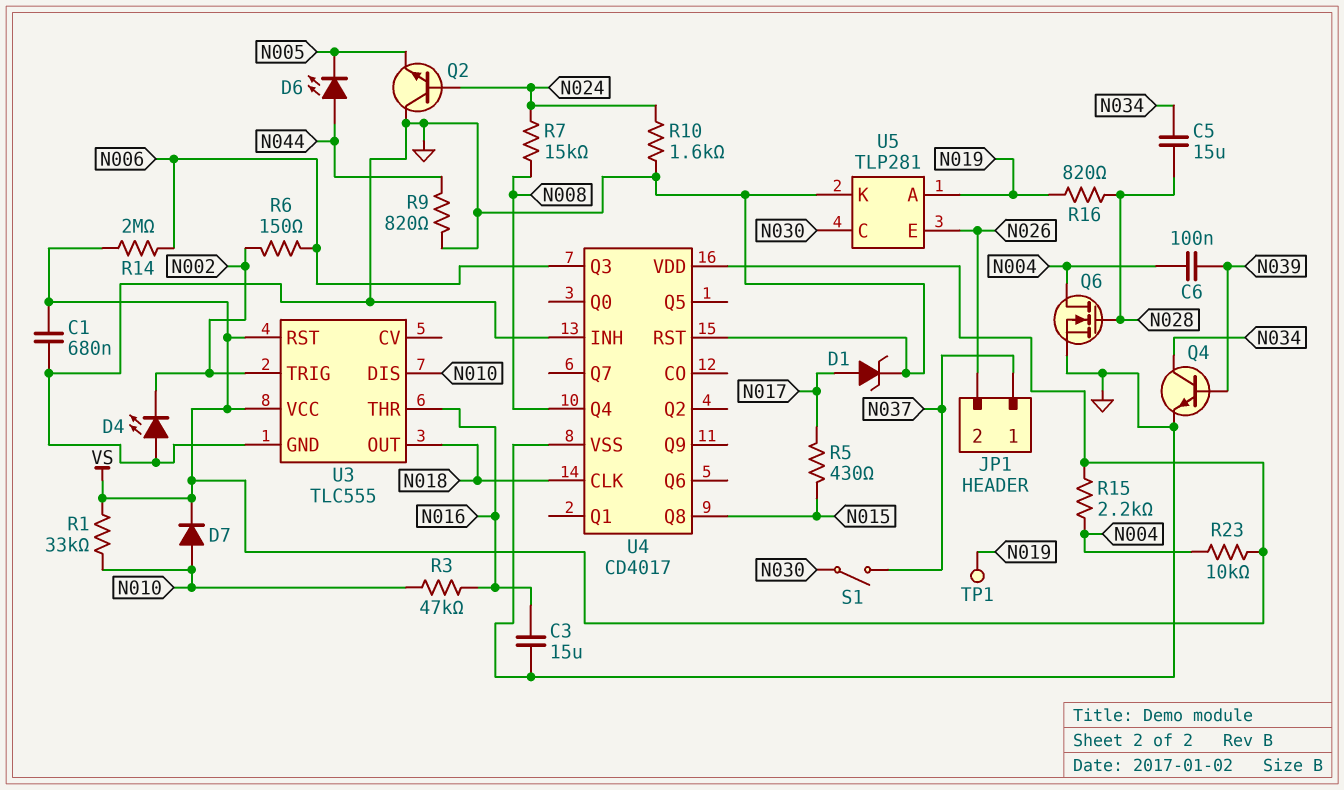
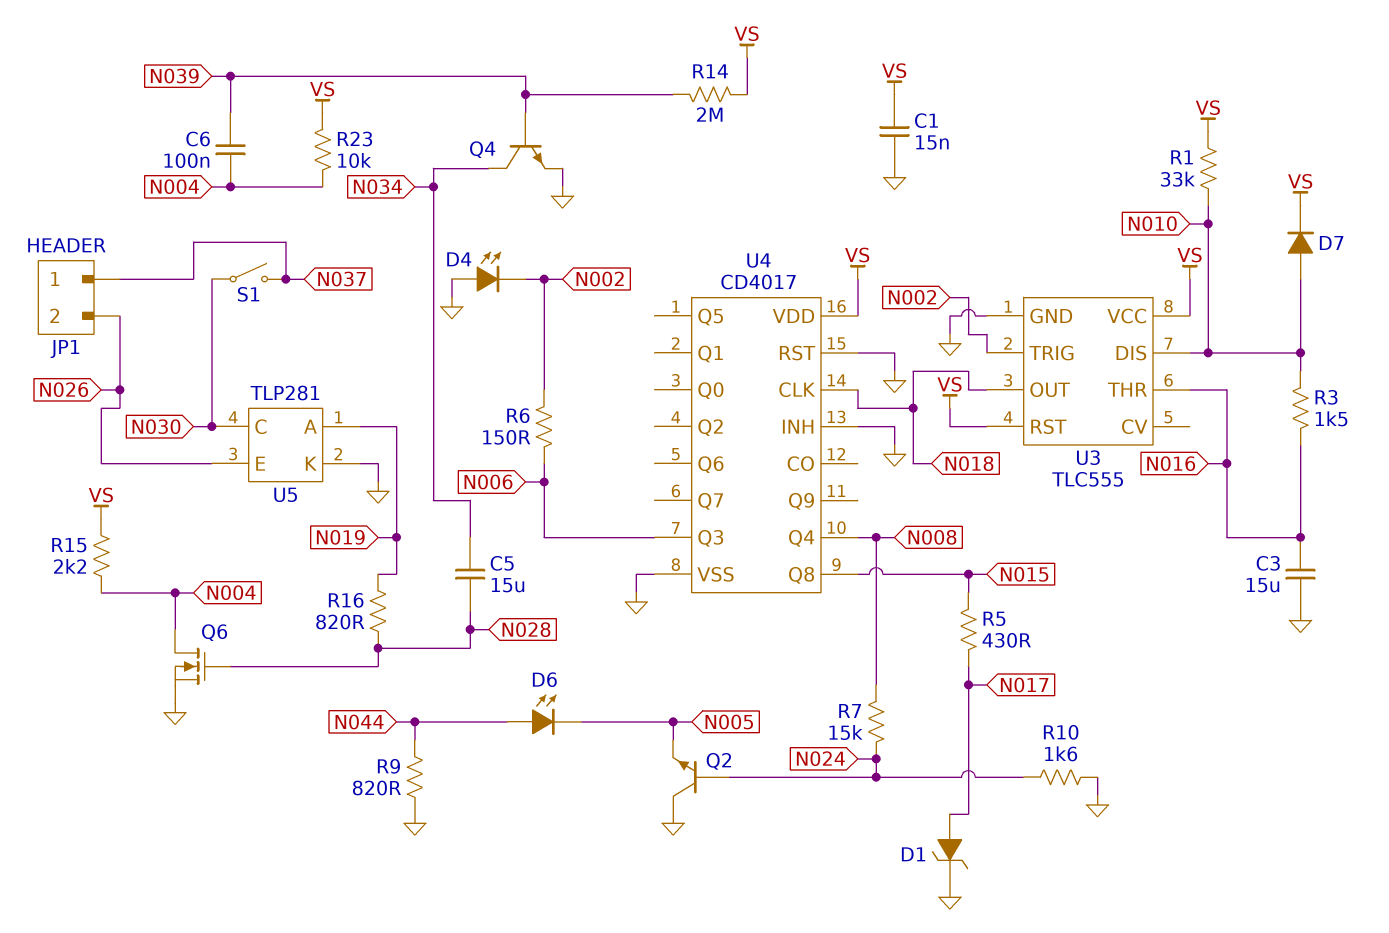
C1: 680nF (GND, VS) -> 15nF (GND, VS)
R3: 47k (N010, N016) -> 1.5k (N010, N016)
R14: 2M (N006, VS) -> 2M (N039, VS)
TP1: test point (N019) -> none

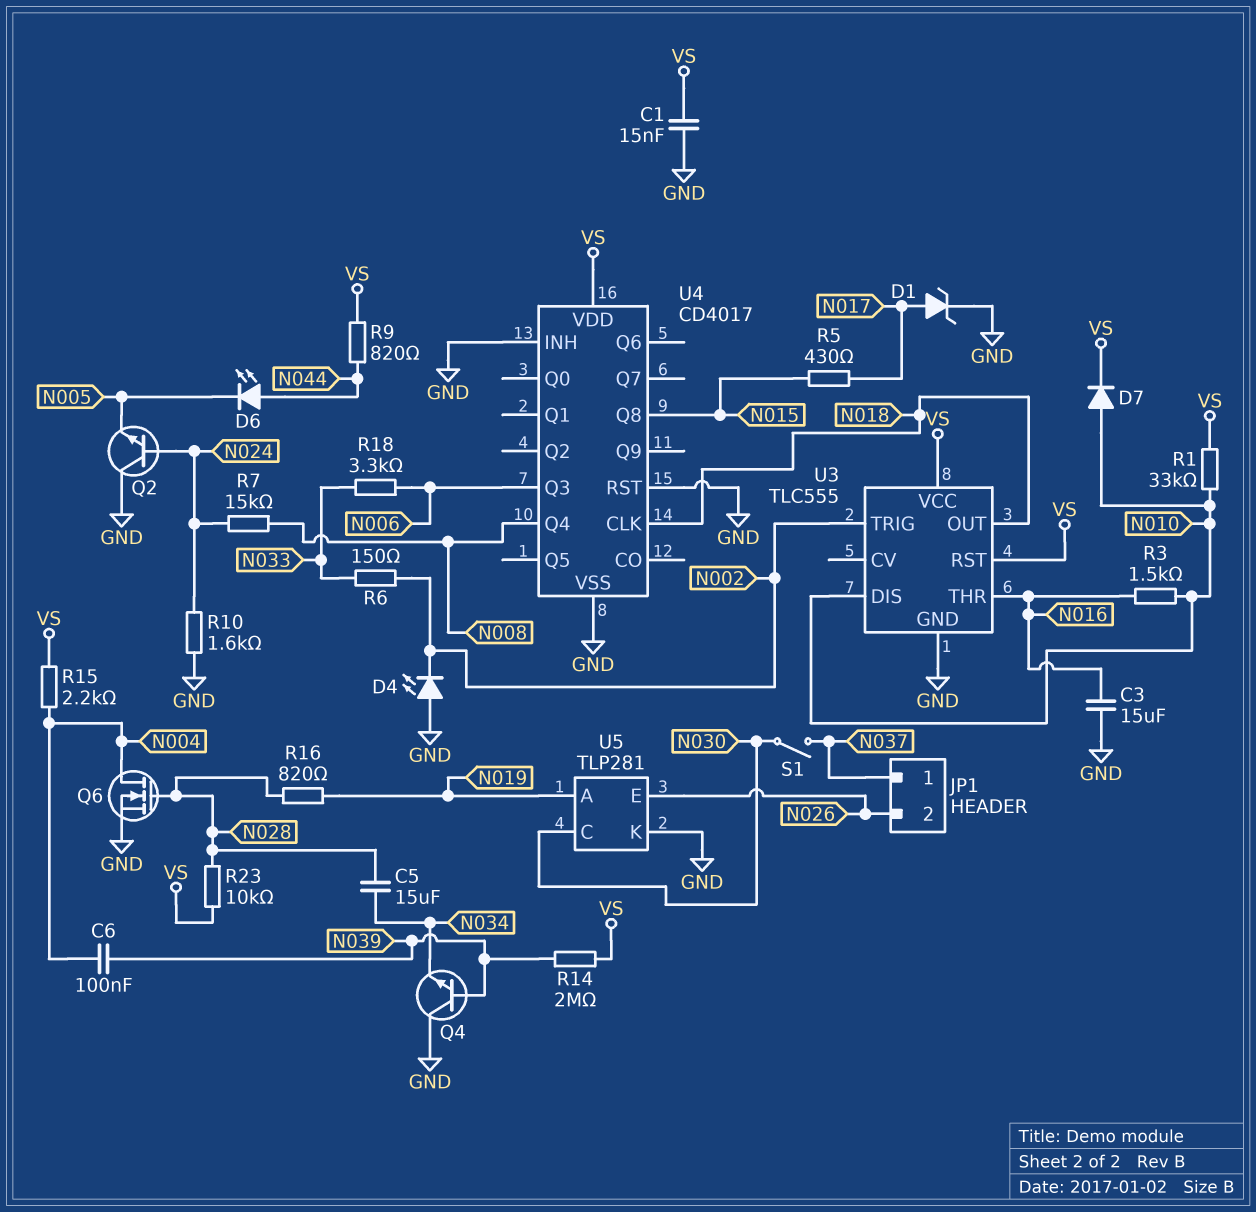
Q4: NPN (B N039, C N034, E GND) -> NPN (B N039, C GND, E N034)
R6: 150 (N002, N006) -> 150 (N002, N033)
R9: 820 (GND, N044) -> 820 (N044, VS)
R18: none -> 3.3k (N006, N033)
R23: 10k (N004, VS) -> 10k (N028, VS)

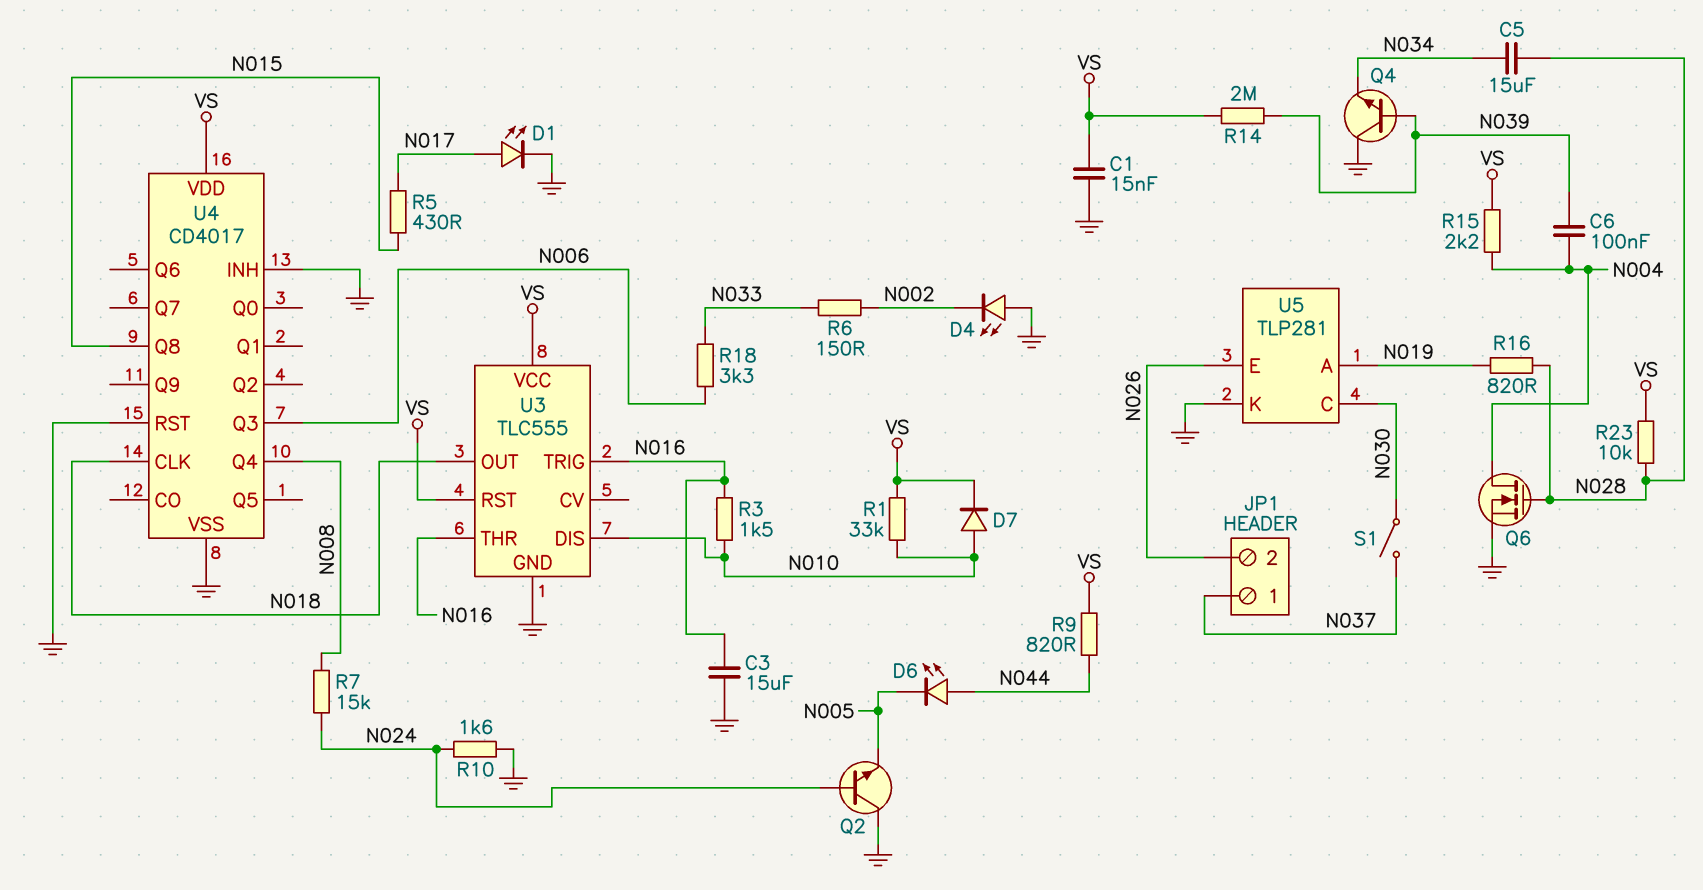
D1: zener (A N017, K GND) -> LED (A N017, K GND)
U3 pin TRIG: N002 -> N016

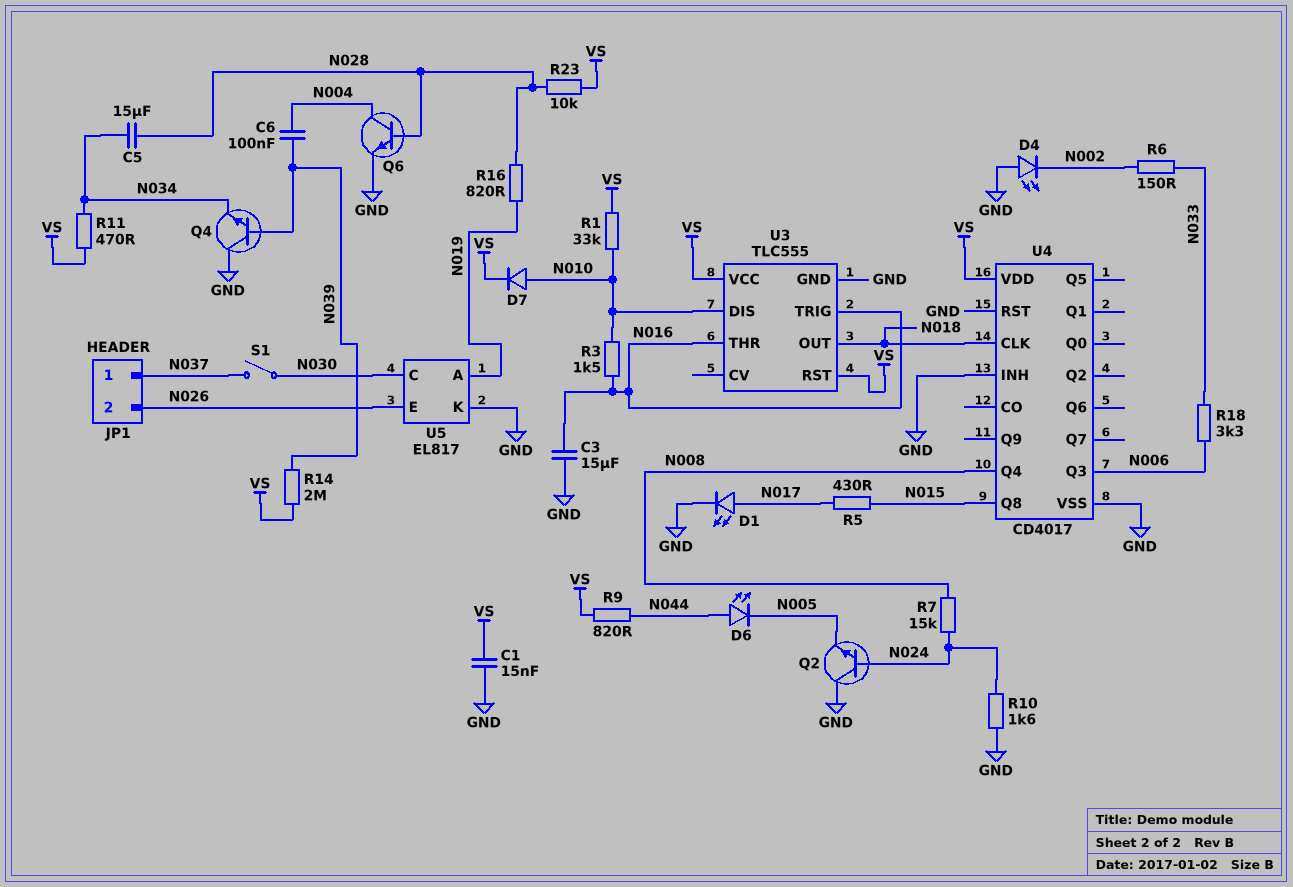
Q6: NMOS (G N028, D N004, S GND) -> NPN (B N028, C N004, E GND)
R11: none -> 470 (N034, VS)
R15: 2.2k (N004, VS) -> none
U5: TLP281 -> EL817

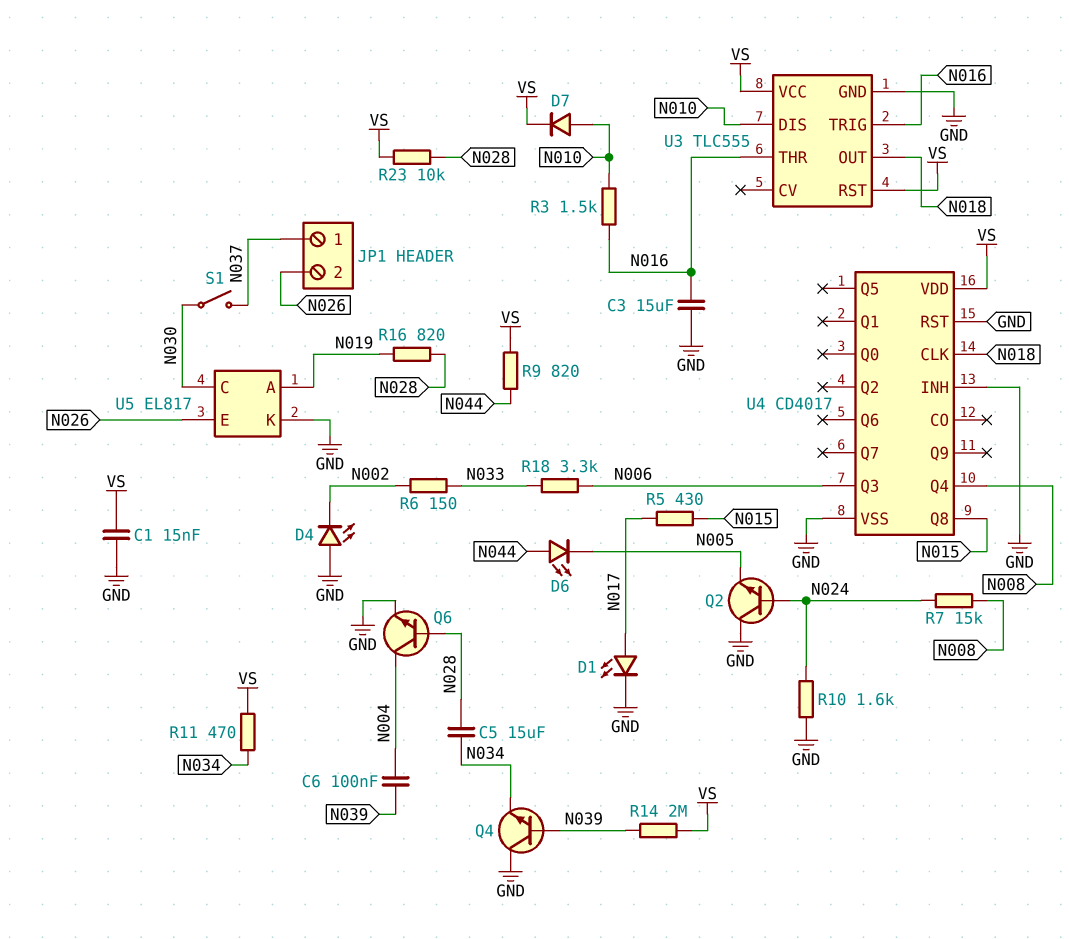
R1: 33k (N010, VS) -> none

